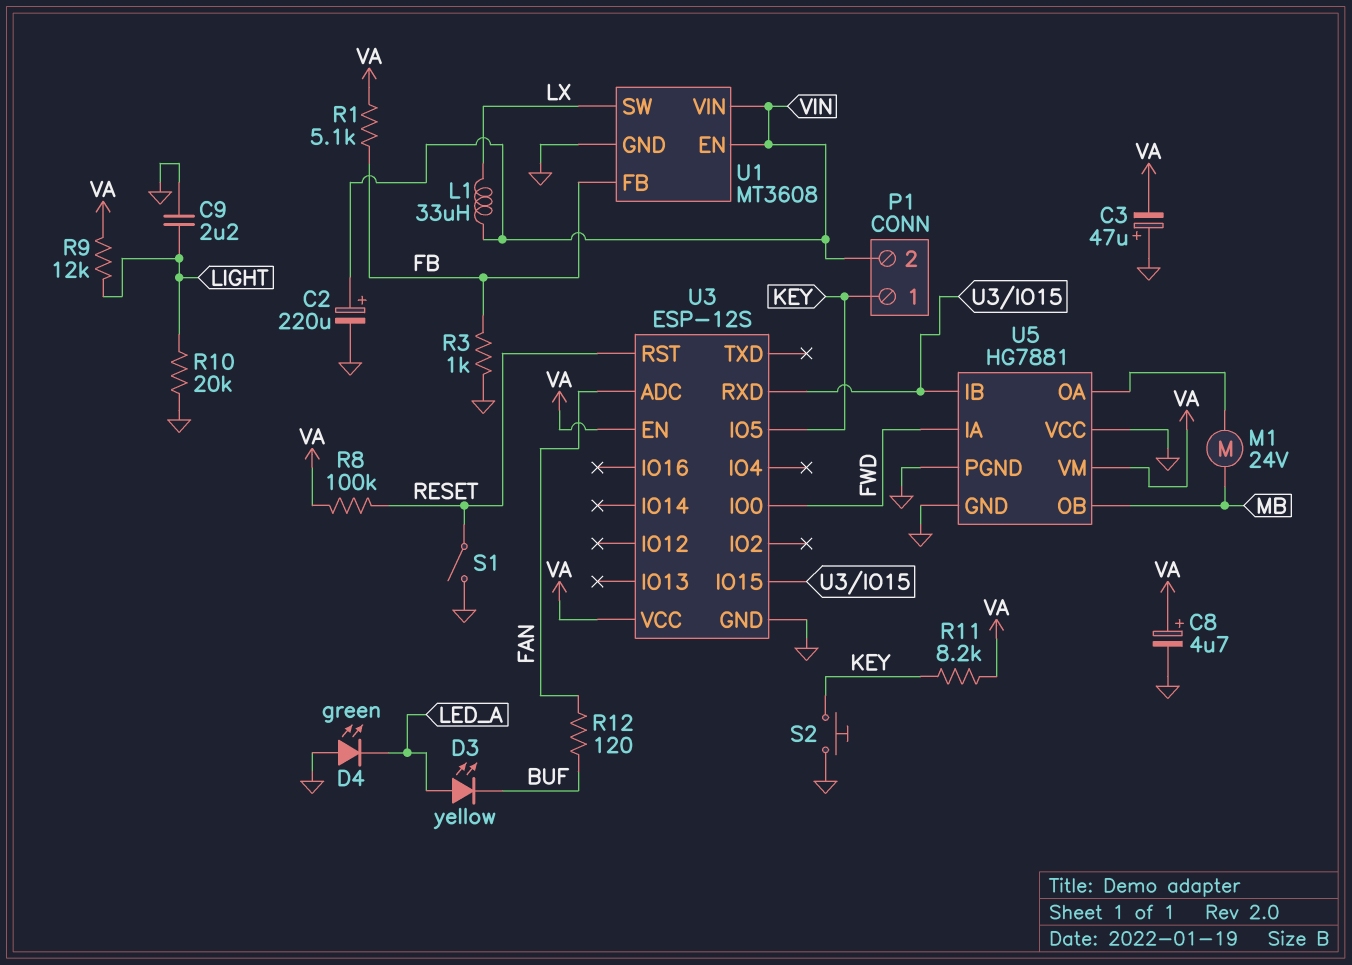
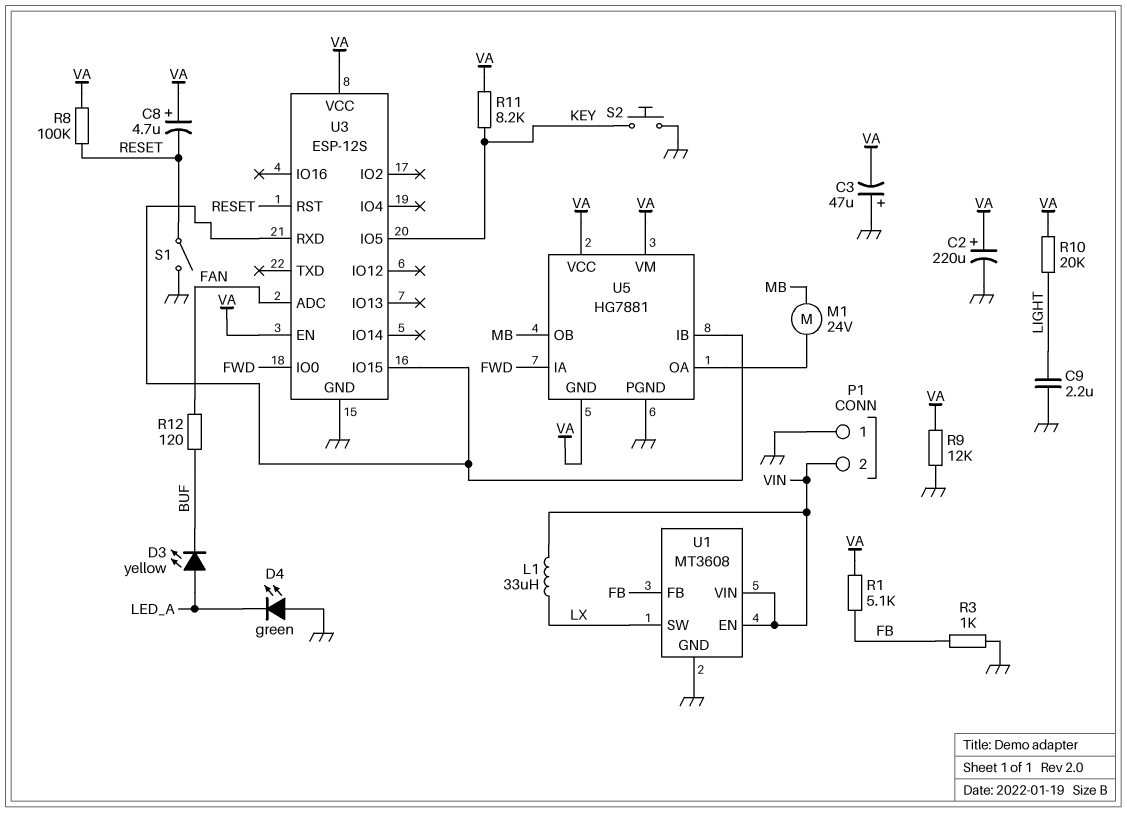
C2: 220uF (plus VIN, minus GND) -> 220uF (plus VA, minus GND)
C8: 4.7uF (plus VA, minus GND) -> 4.7uF (plus VA, minus RESET)
P1 pin 1: KEY -> GND
R9: 12k (LIGHT, VA) -> 12k (GND, VA)
R10: 20k (GND, LIGHT) -> 20k (LIGHT, VA)
U5 pin GND: GND -> VA
U5 pin VCC: GND -> VA

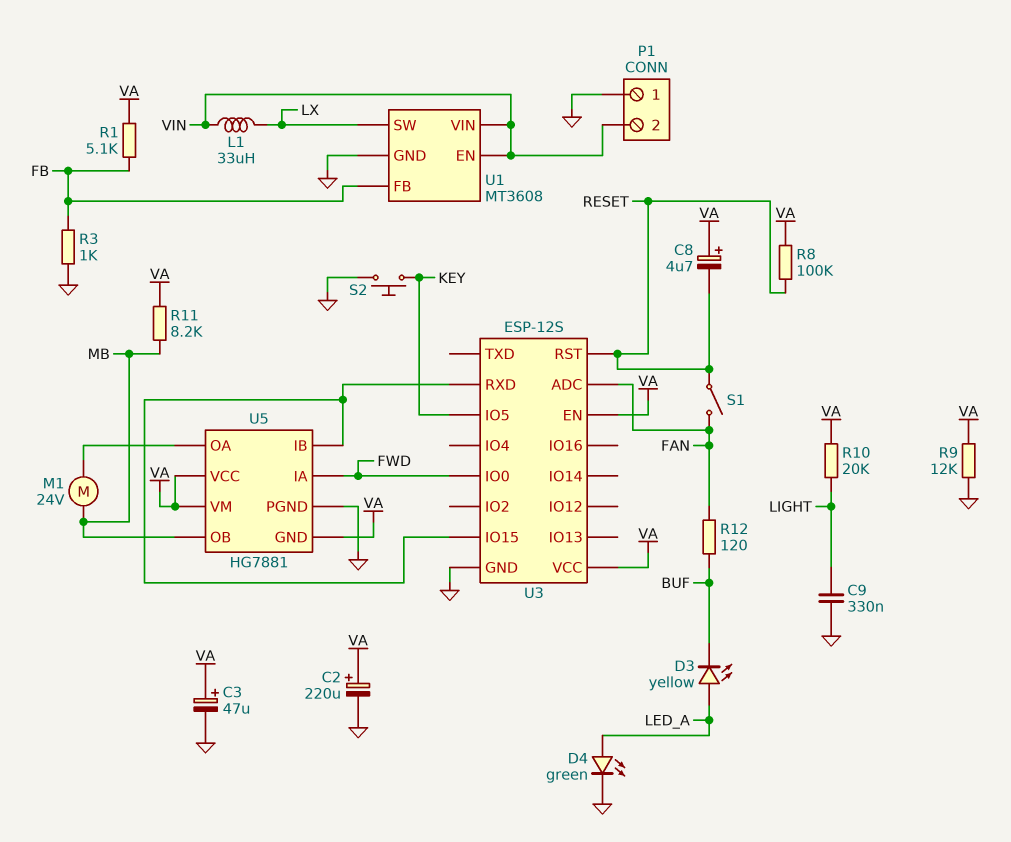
C3: 47uF (plus GND, minus VA) -> 47uF (plus VA, minus GND)
C9: 2.2uF (GND, LIGHT) -> 330nF (GND, LIGHT)
D4: LED green (A GND, K LED_A) -> LED green (A LED_A, K GND)
R11: 8.2k (KEY, VA) -> 8.2k (MB, VA)
S1: switch (GND, RESET) -> switch (FAN, RESET)

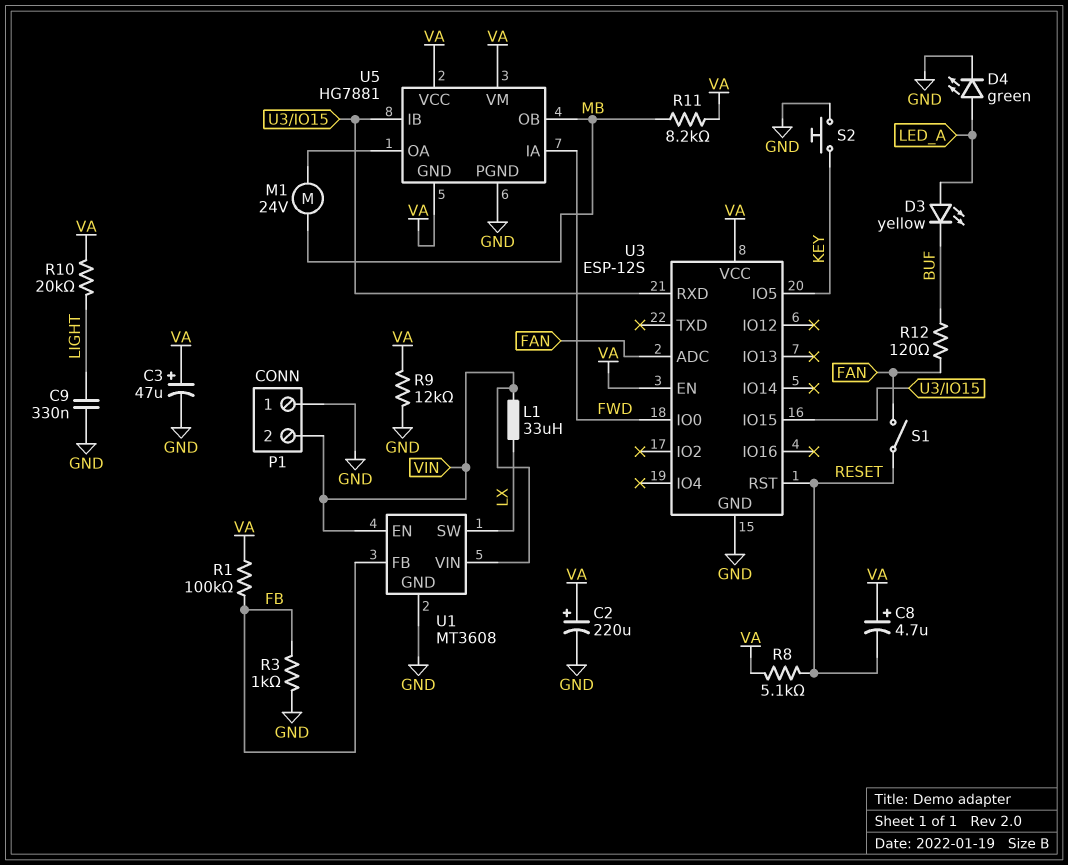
R1: 5.1k (FB, VA) -> 100k (FB, VA)
R8: 100k (RESET, VA) -> 5.1k (RESET, VA)

